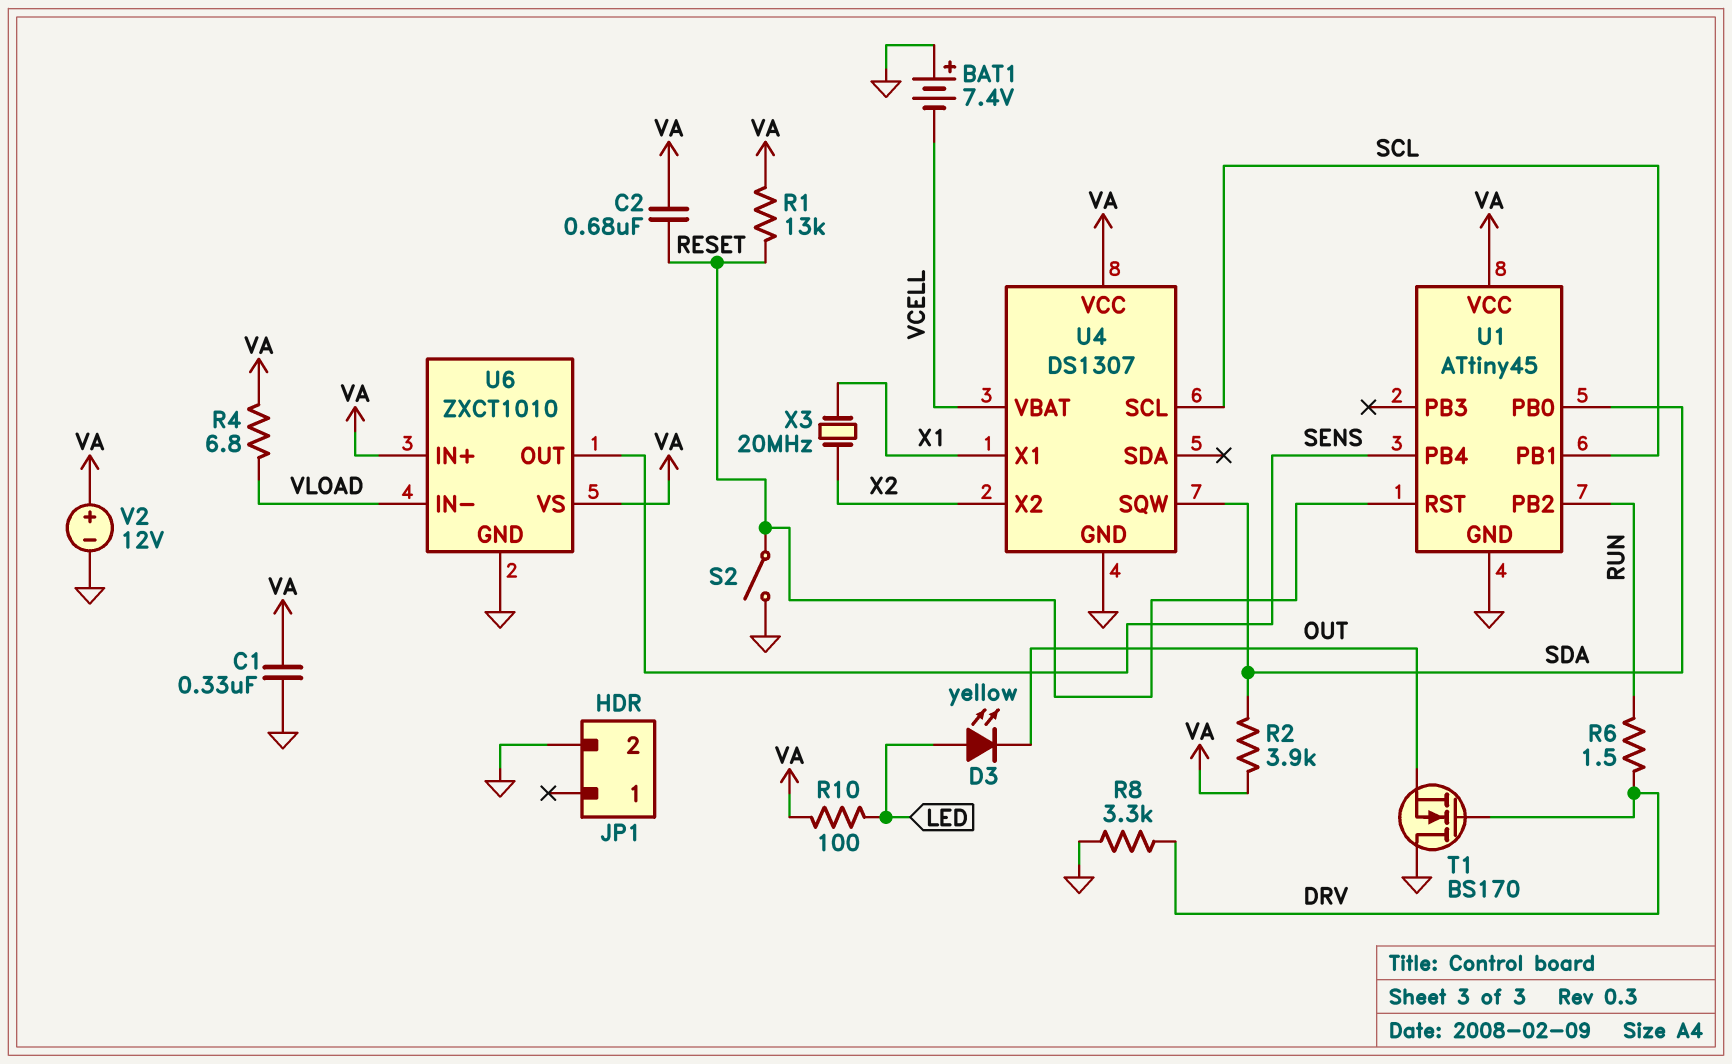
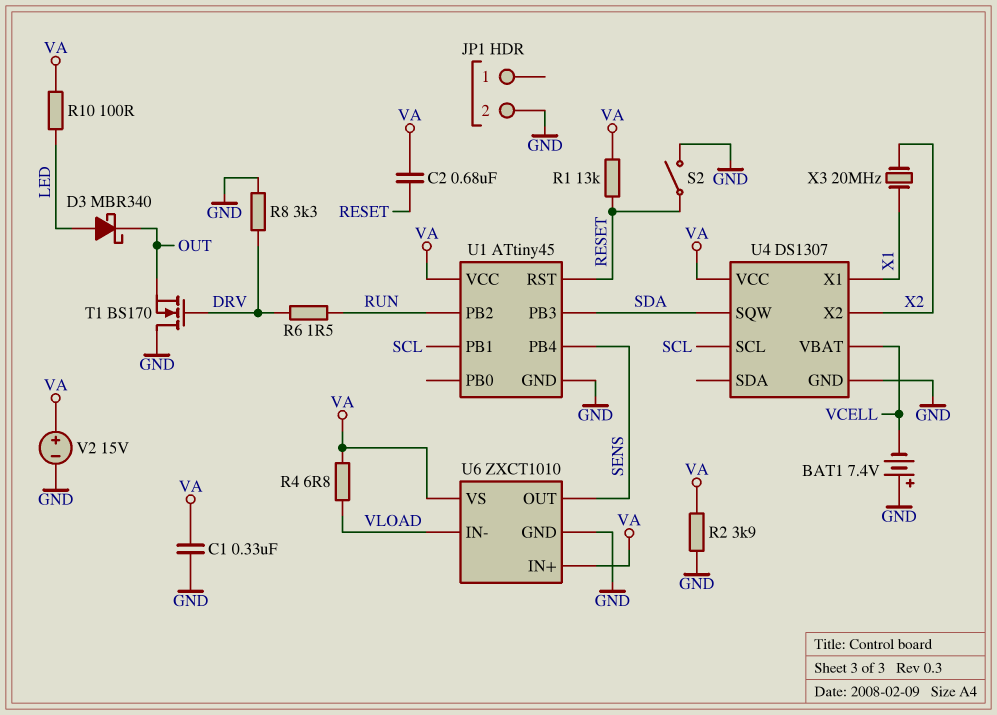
D3: LED yellow (A LED, K OUT) -> schottky MBR340 (A LED, K OUT)
R2: 3.9k (SDA, VA) -> 3.9k (GND, VA)
U1 pin PB0: SDA -> none
U1 pin PB3: none -> SDA
V2: 12V (plus VA, minus GND) -> 15V (plus VA, minus GND)

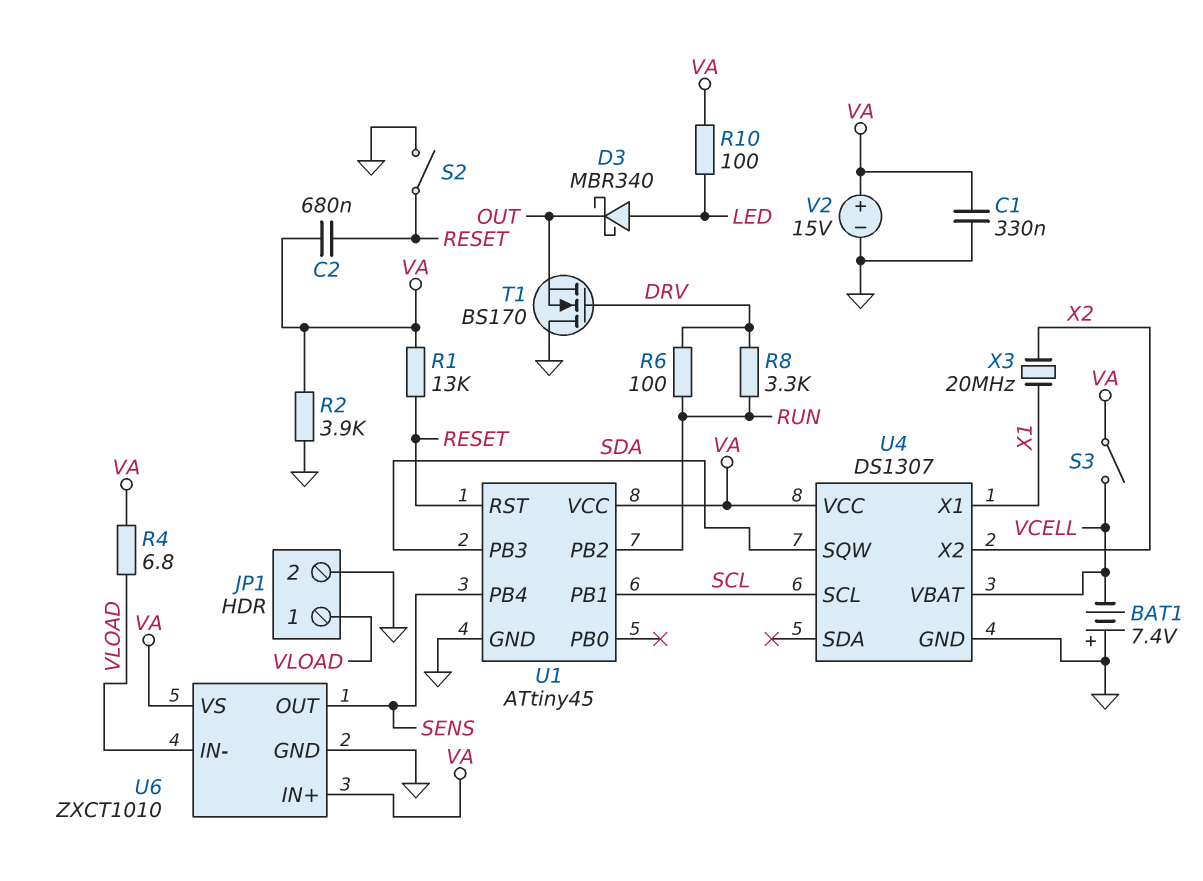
JP1 pin 1: none -> VLOAD
R6: 1.5 (DRV, RUN) -> 100 (DRV, RUN)
R8: 3.3k (DRV, GND) -> 3.3k (DRV, RUN)
S3: none -> switch (VA, VCELL)

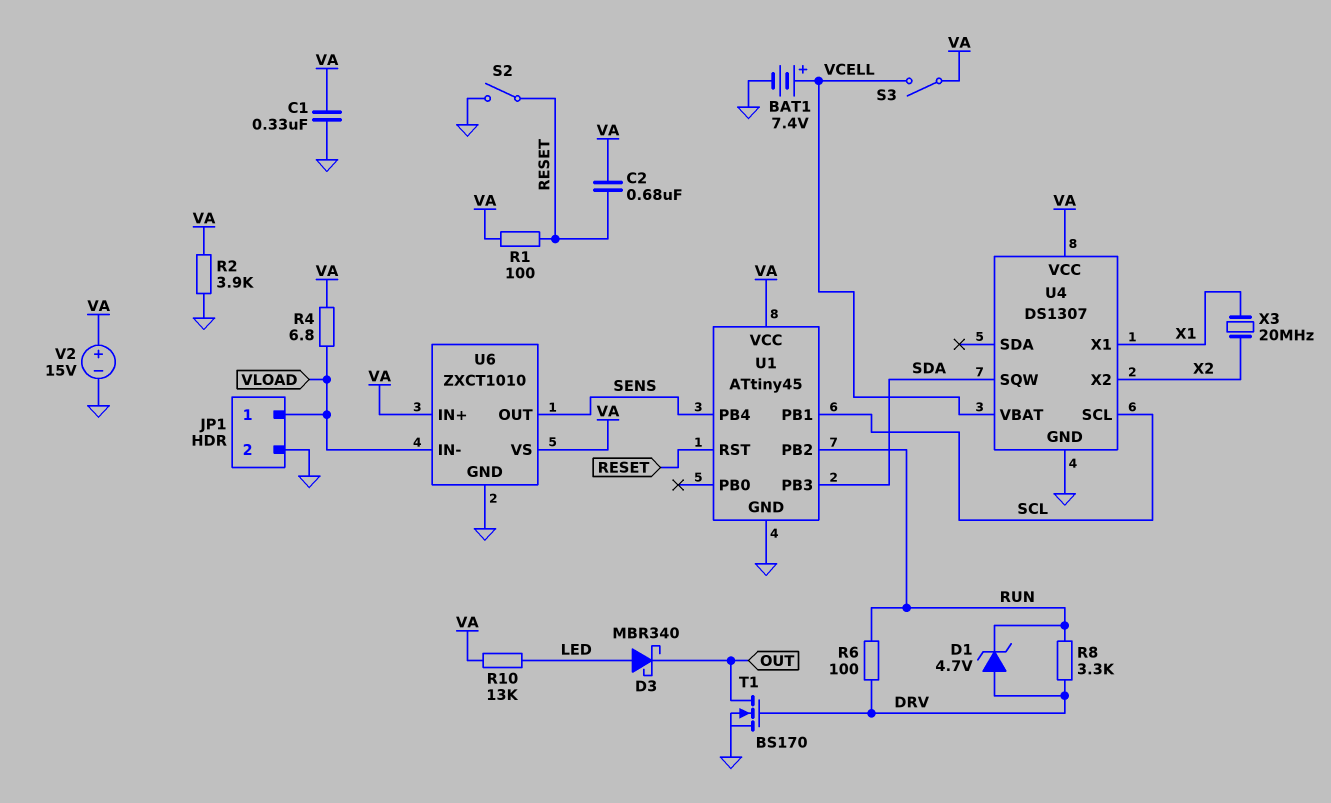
BAT1: 7.4V (plus GND, minus VCELL) -> 7.4V (plus VCELL, minus GND)
D1: none -> zener 4.7V (A DRV, K RUN)
R1: 13k (RESET, VA) -> 100 (RESET, VA)
R10: 100 (LED, VA) -> 13k (LED, VA)
T1: NMOS BS170 (G DRV, D GND, S OUT) -> NMOS BS170 (G DRV, D OUT, S GND)

